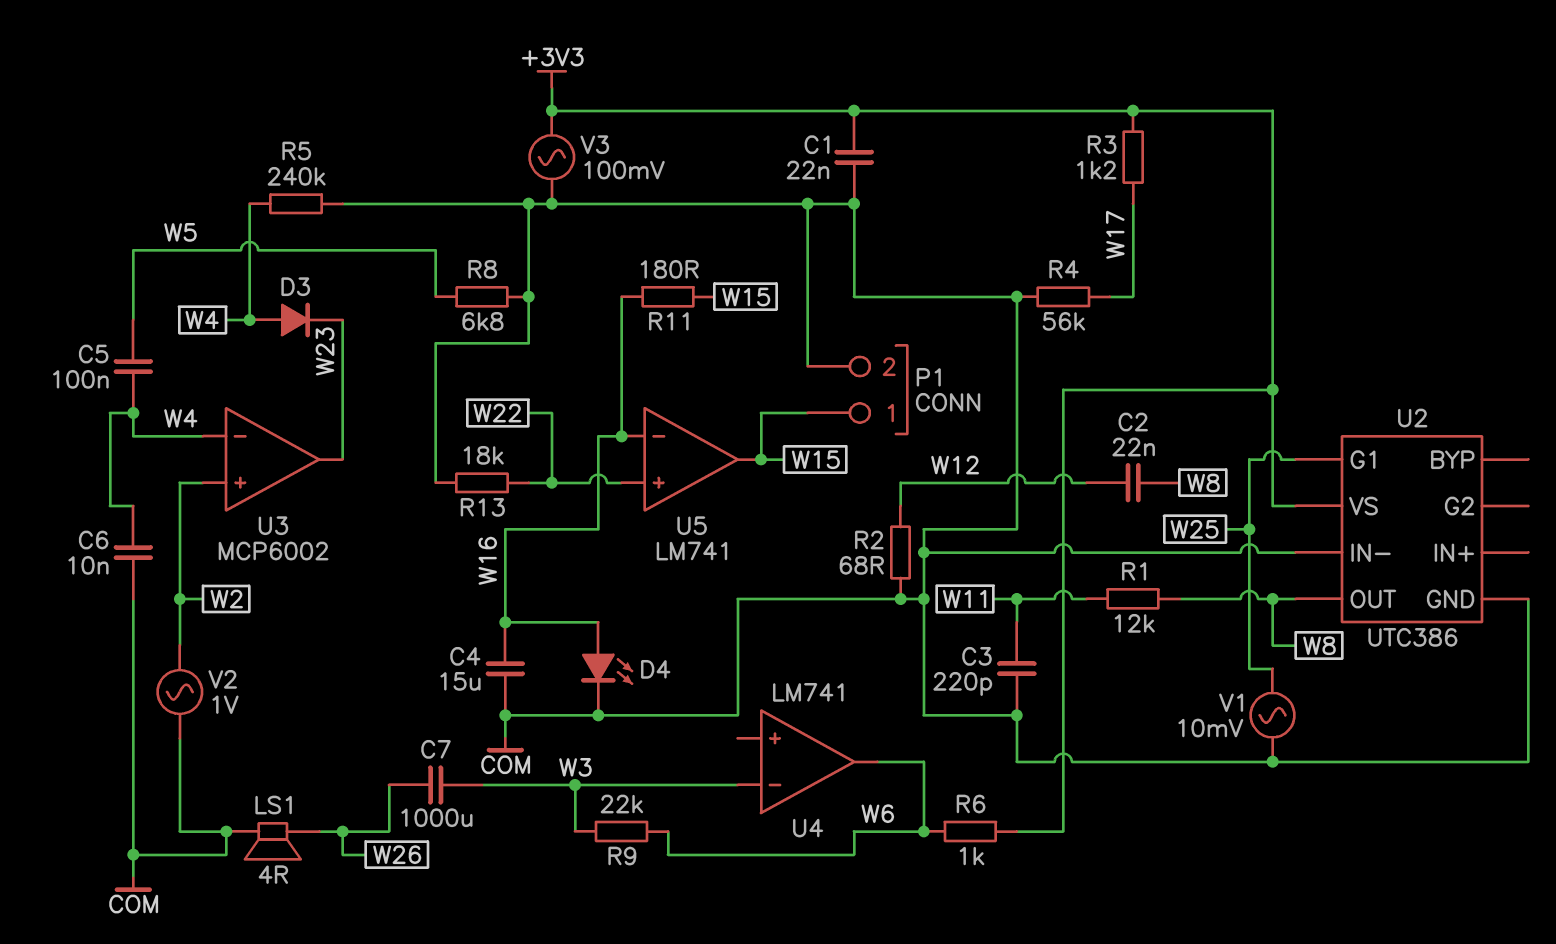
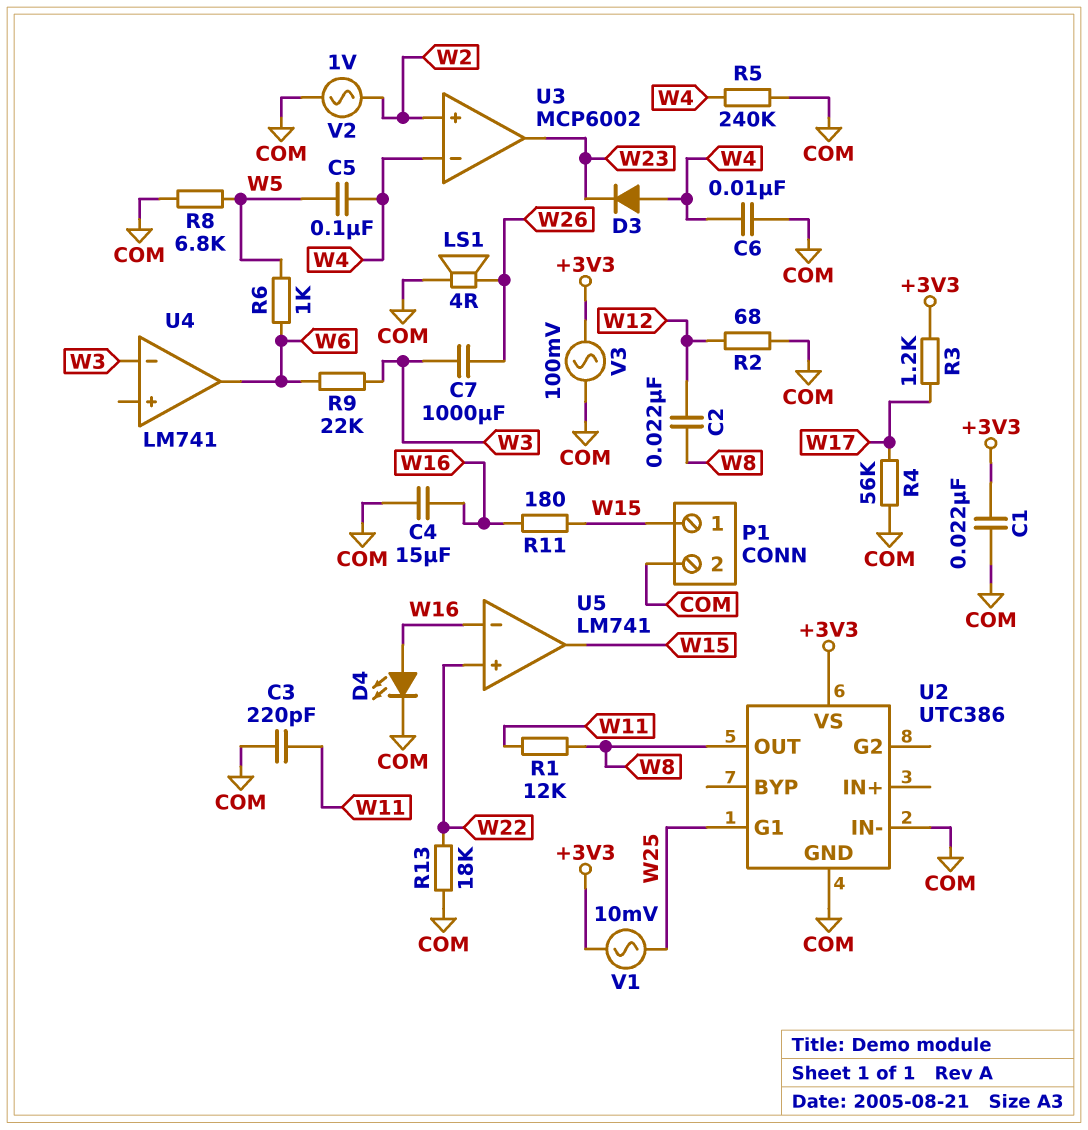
R6: 1k (+3V3, W6) -> 1k (W5, W6)
V1: AC 10mV (COM, W25) -> AC 10mV (+3V3, W25)

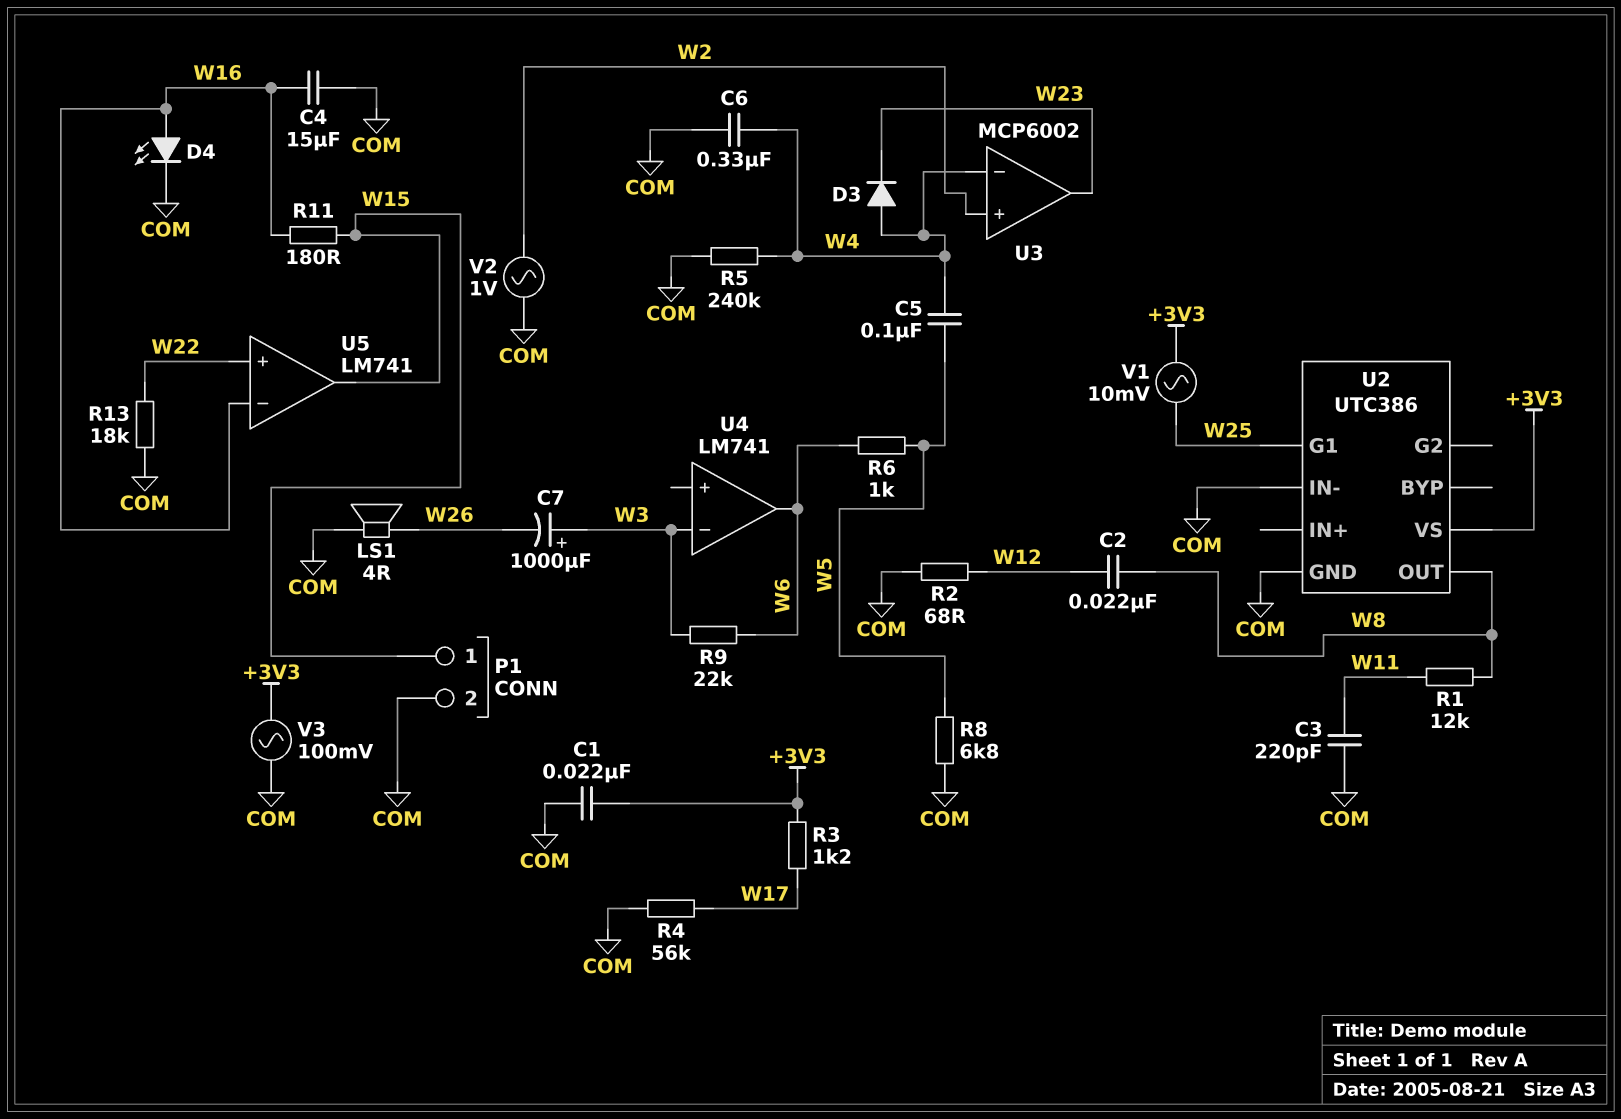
C6: 10nF (COM, W4) -> 330nF (COM, W4)
C7: 1000uF (W3, W26) -> 1000uF (plus W3, minus W26)

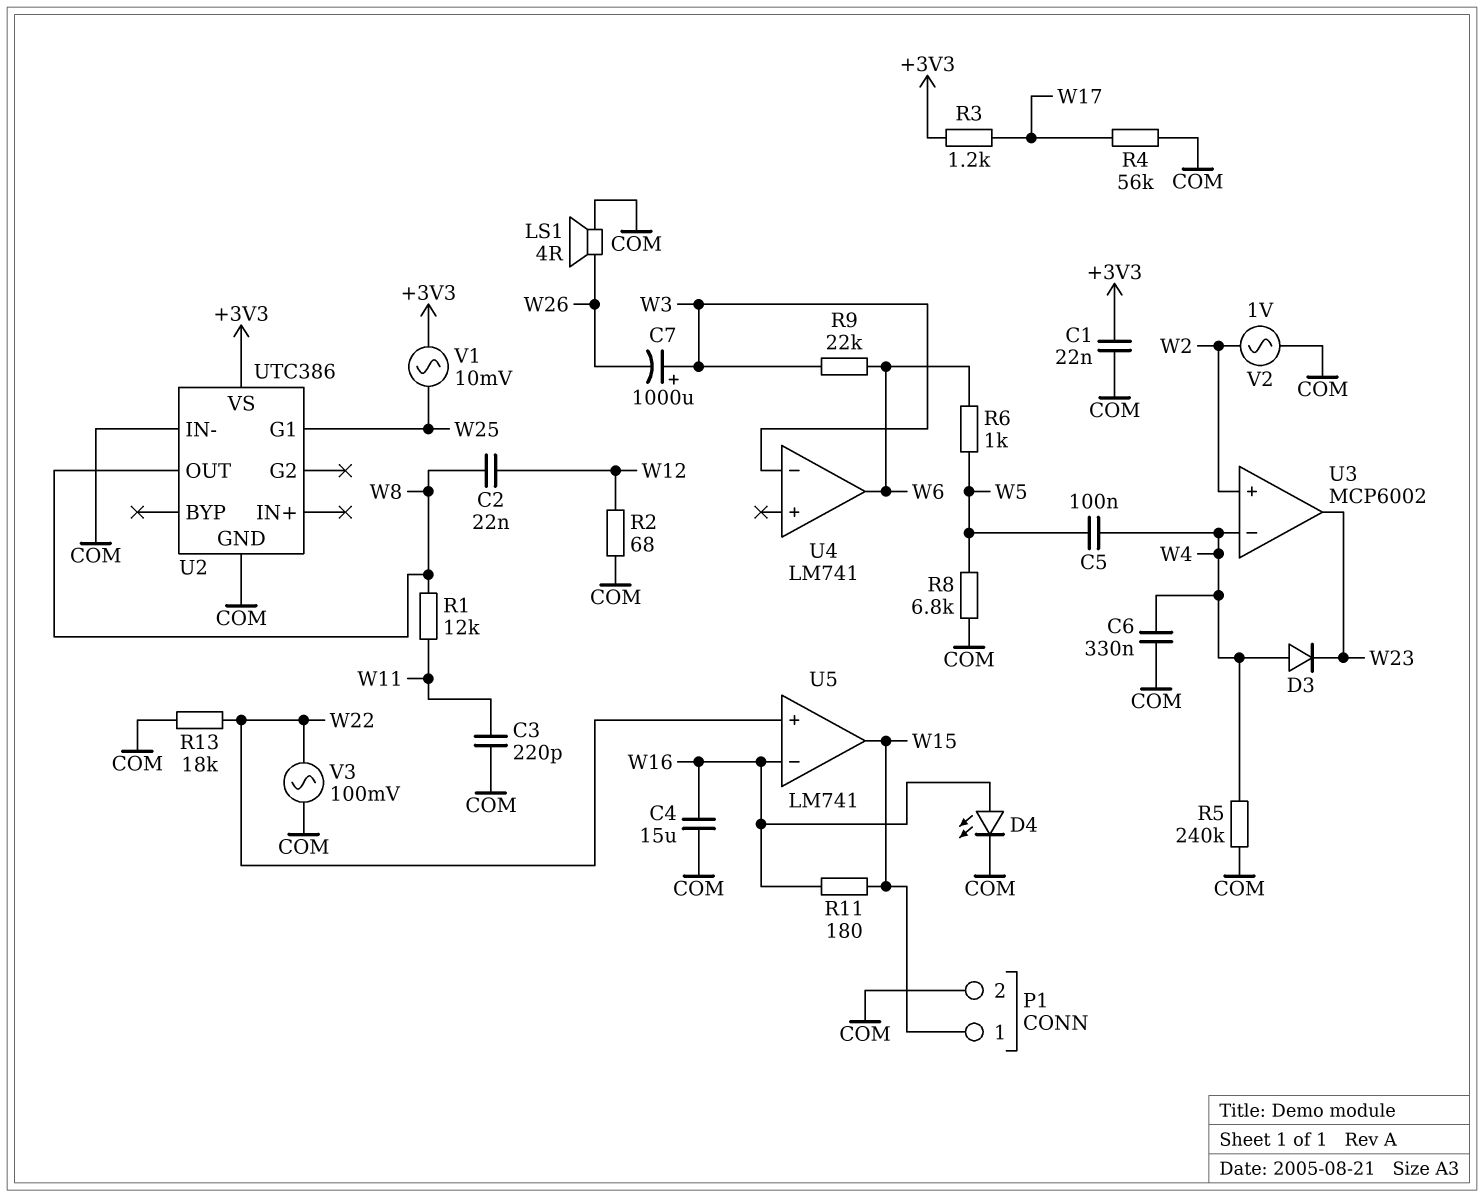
V3: AC 100mV (+3V3, COM) -> AC 100mV (COM, W22)

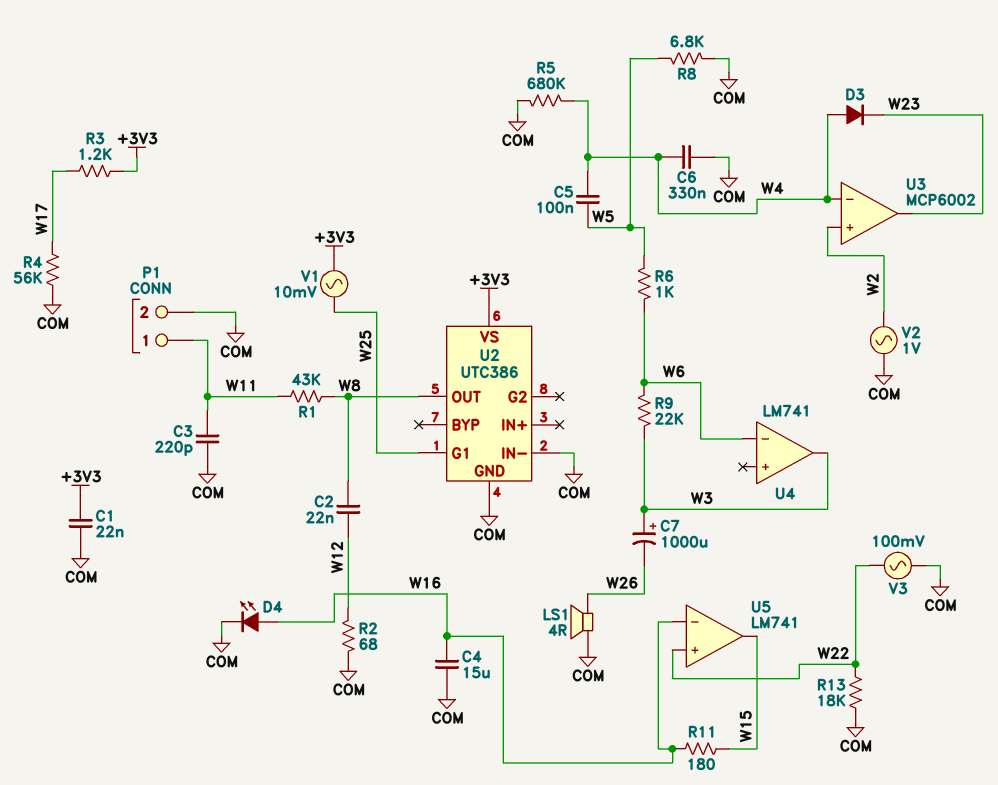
P1 pin 1: W15 -> W11
R1: 12k (W8, W11) -> 43k (W8, W11)
R5: 240k (COM, W4) -> 680k (COM, W4)
U4 pin in-: W3 -> W6
U4 pin out: W6 -> W3

